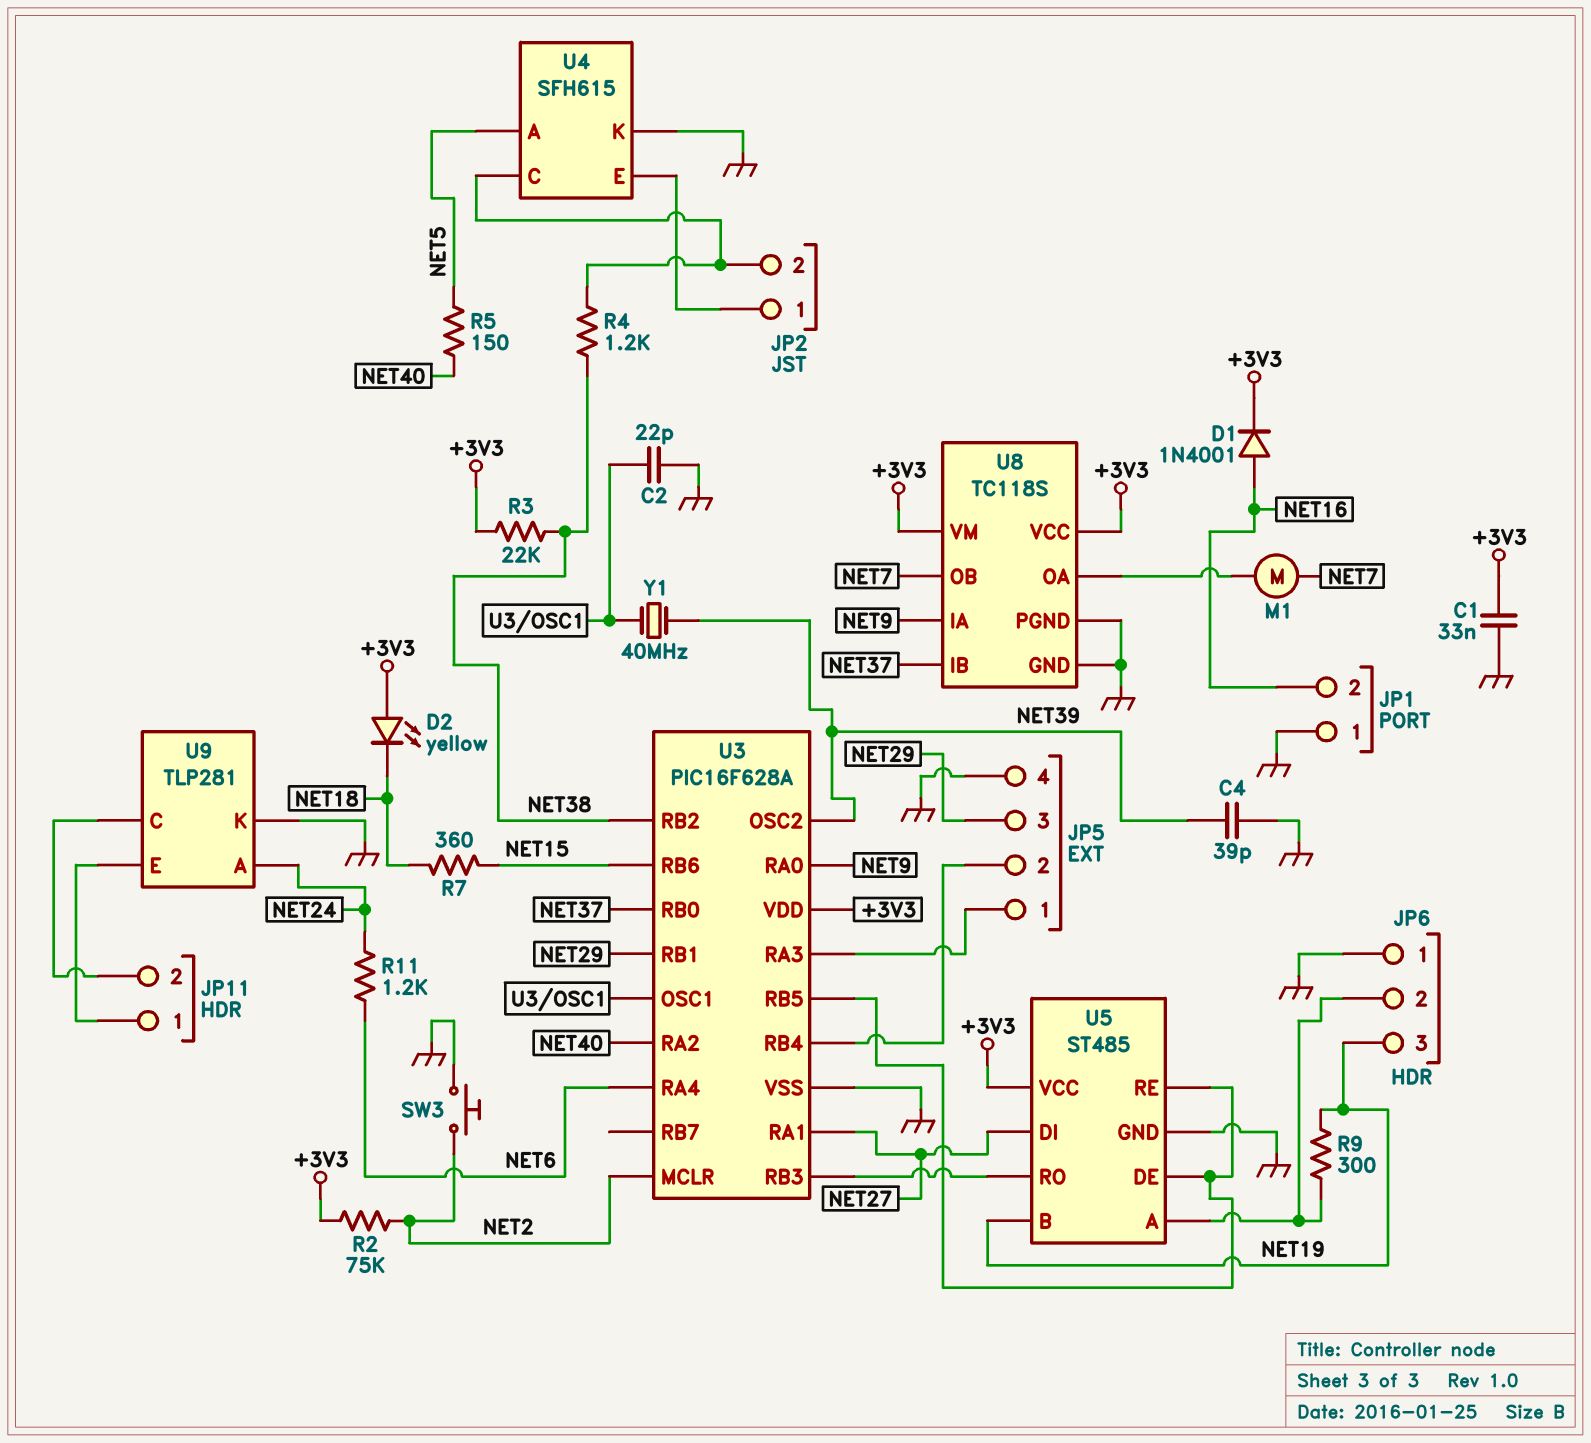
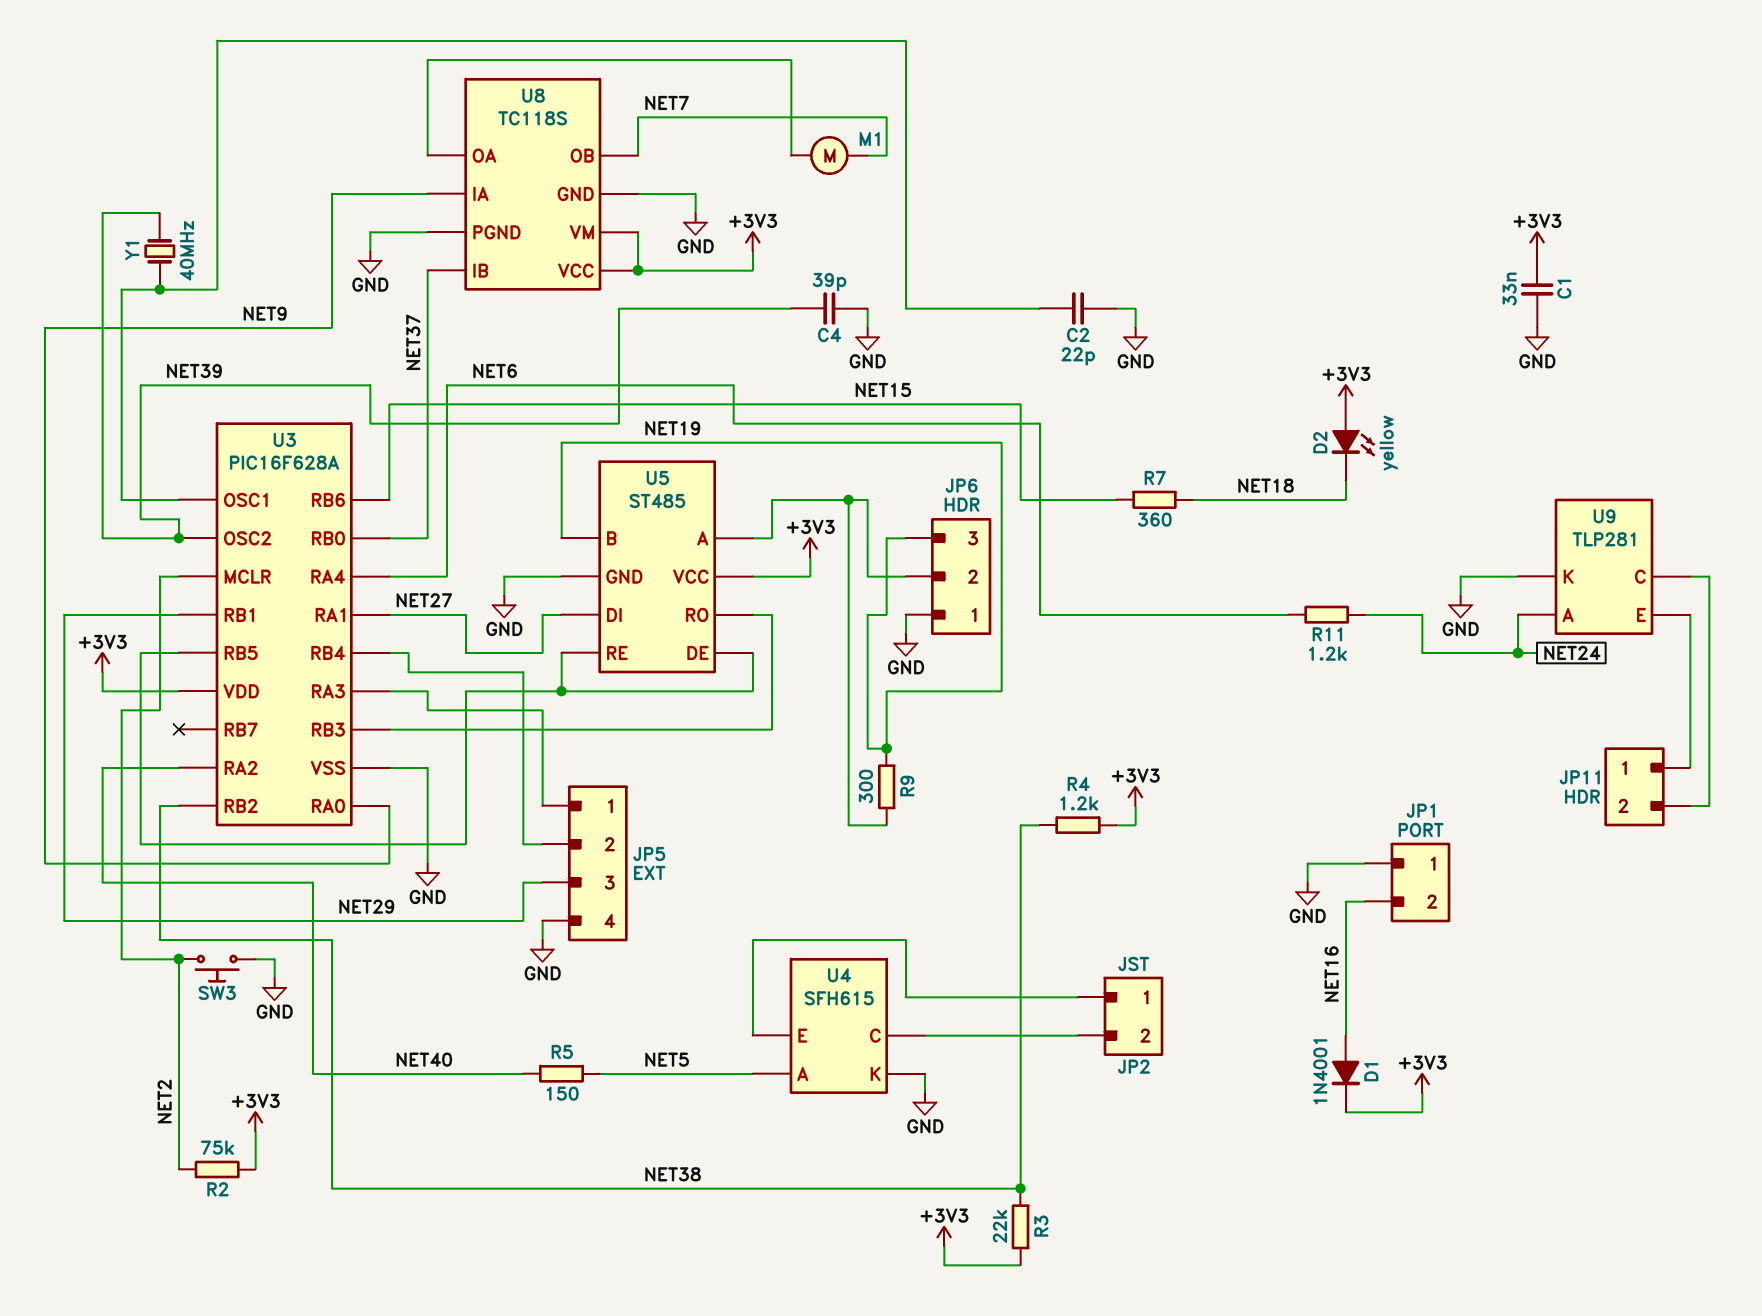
R4: 1.2k (JP2/2, NET38) -> 1.2k (+3V3, NET38)

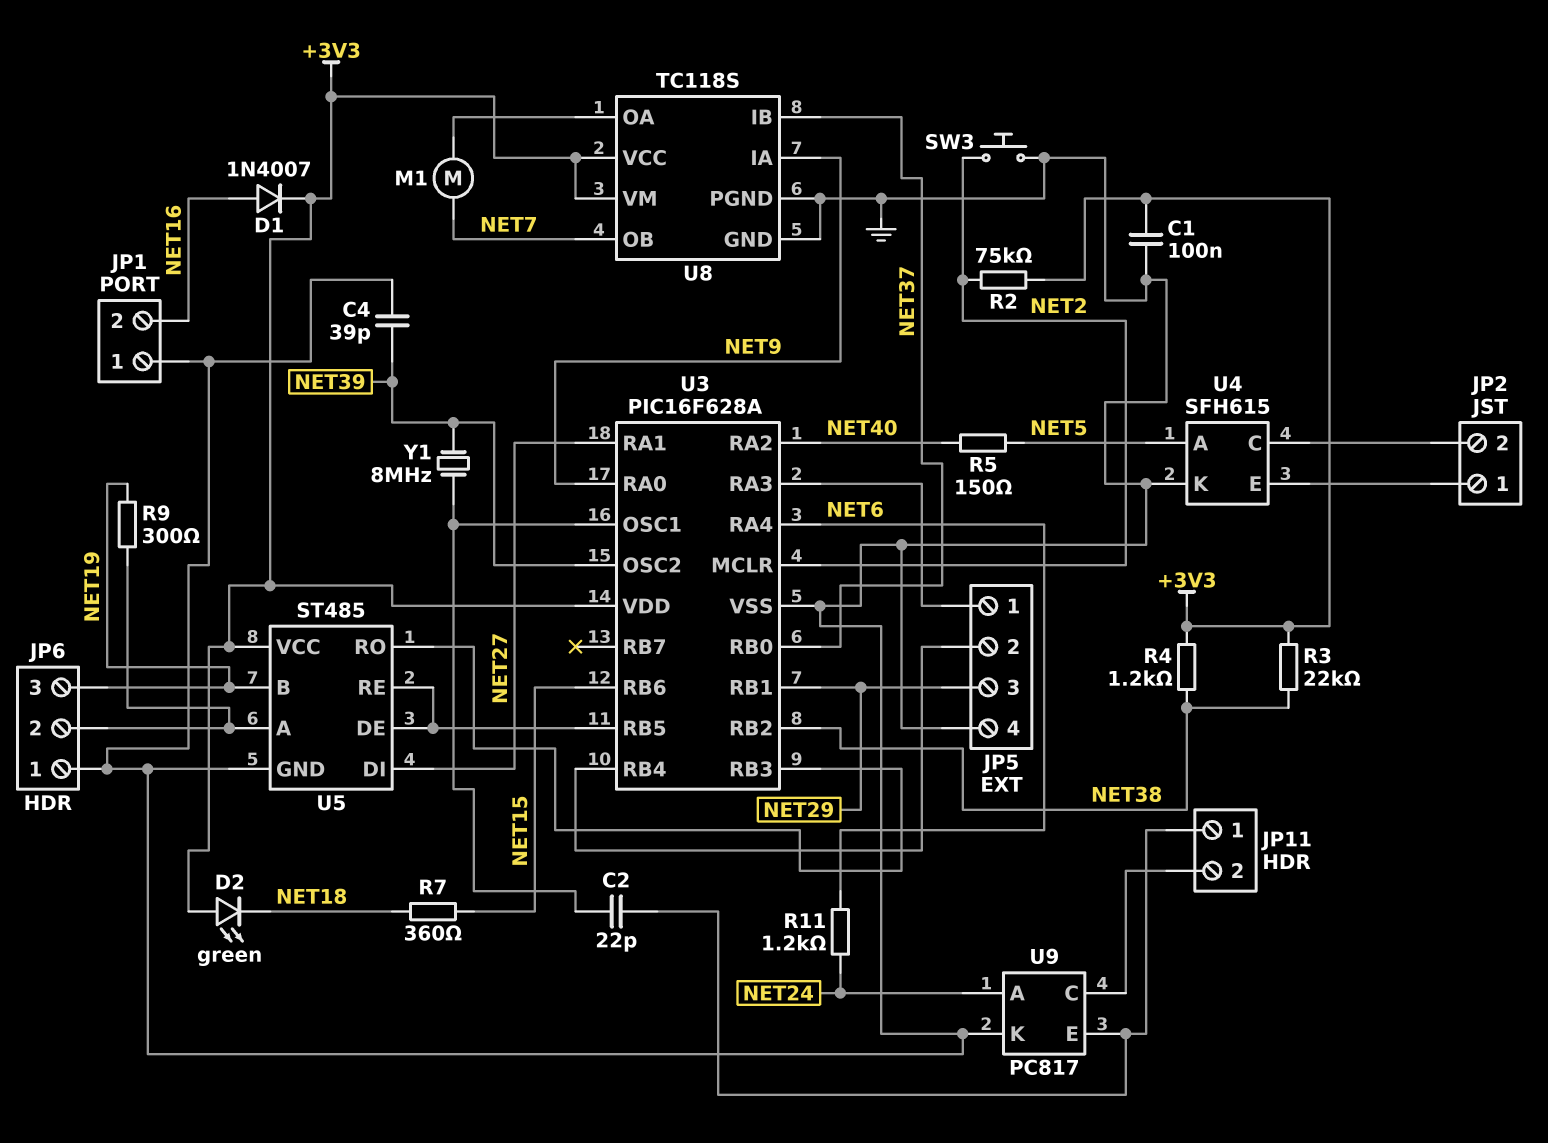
C1: 33nF (+3V3, GND) -> 100nF (+3V3, GND)
C2: 22pF (GND, U3/OSC1) -> 22pF (JP11/1, U3/OSC1)
D1: diode 1N4001 (A NET16, K +3V3) -> diode 1N4007 (A NET16, K +3V3)
D2: LED yellow (A +3V3, K NET18) -> LED green (A +3V3, K NET18)
U9: TLP281 -> PC817
Y1: 40MHz (NET39, U3/OSC1) -> 8MHz (NET39, U3/OSC1)

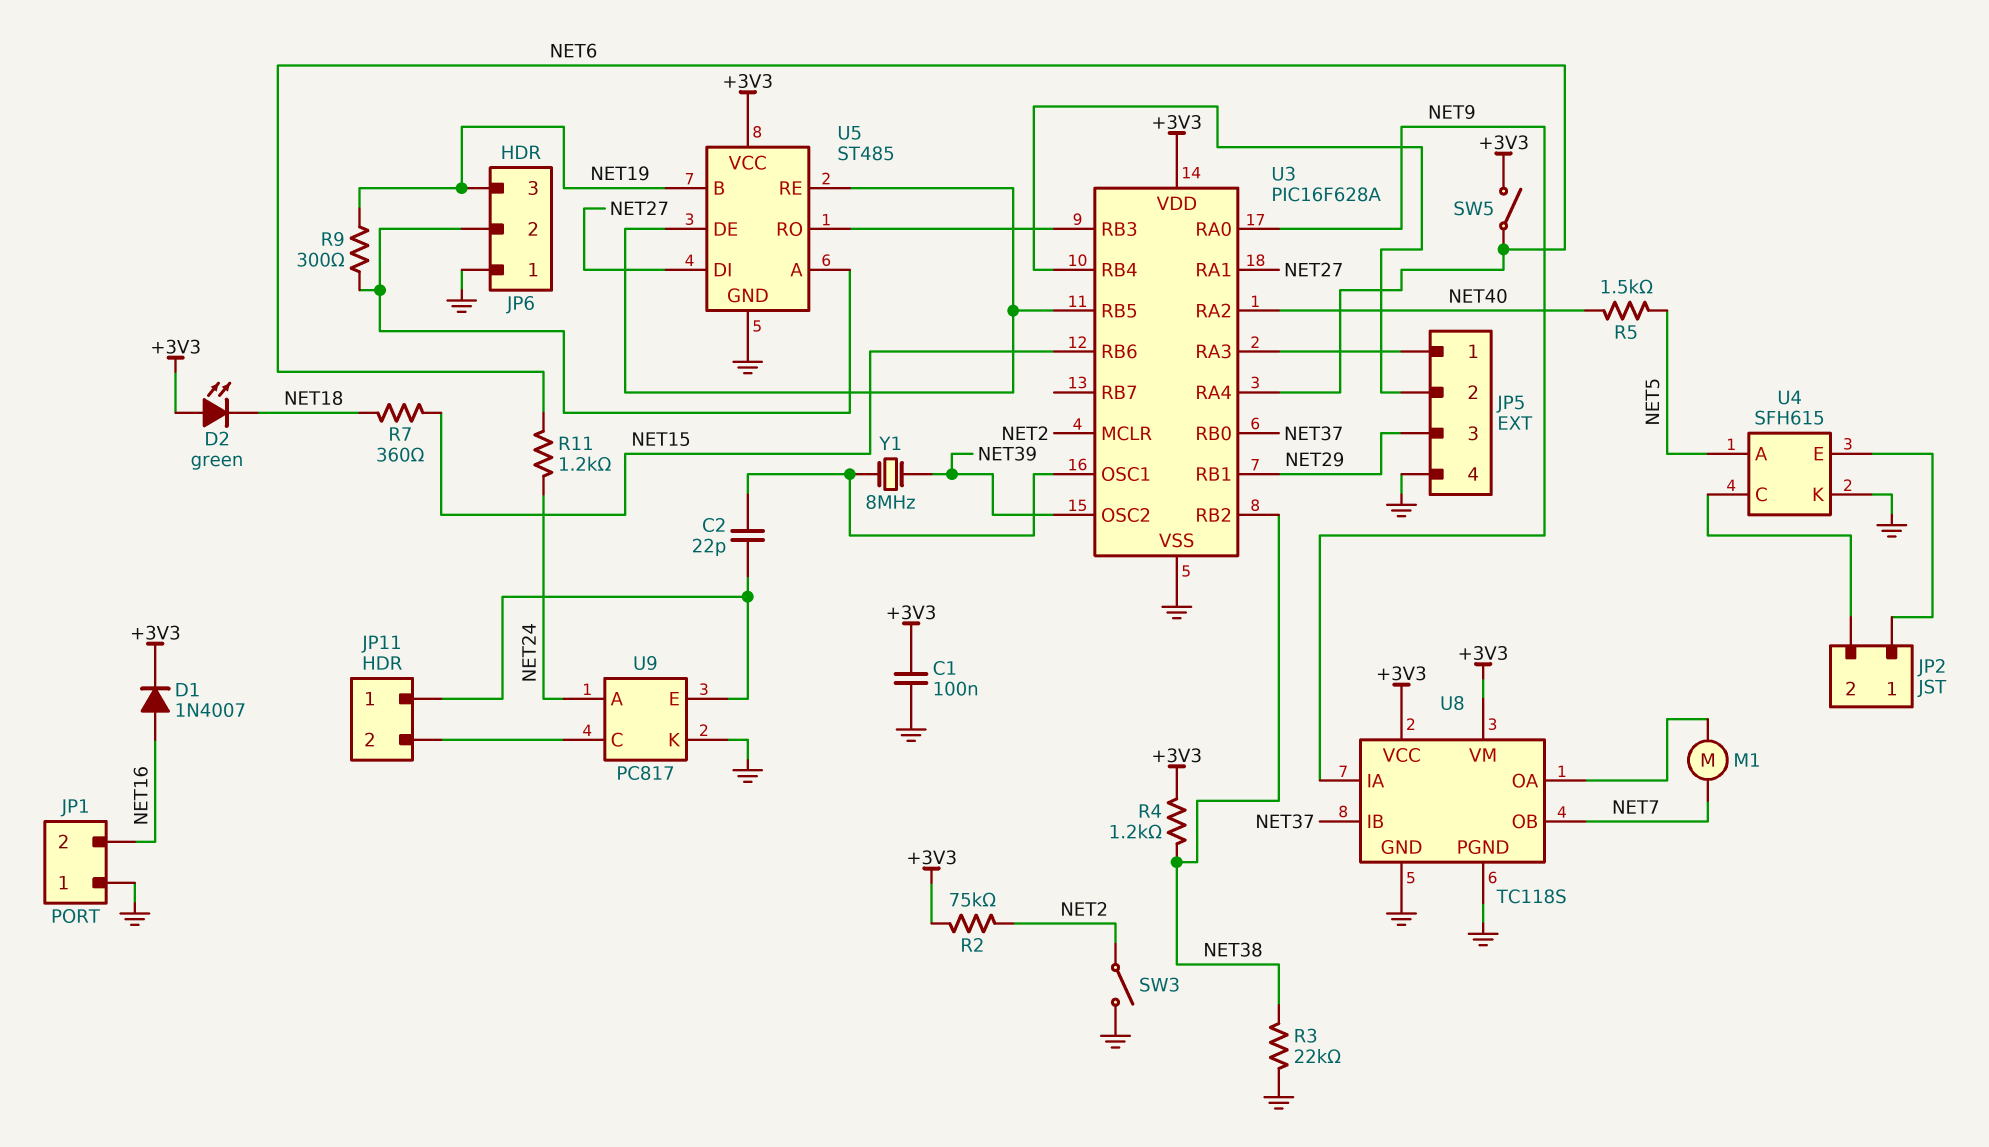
C4: 39pF (GND, NET39) -> none
R3: 22k (+3V3, NET38) -> 22k (GND, NET38)
R5: 150 (NET5, NET40) -> 1.5k (NET5, NET40)
SW3: button (GND, NET2) -> switch (GND, NET2)
SW5: none -> switch (+3V3, NET6)

